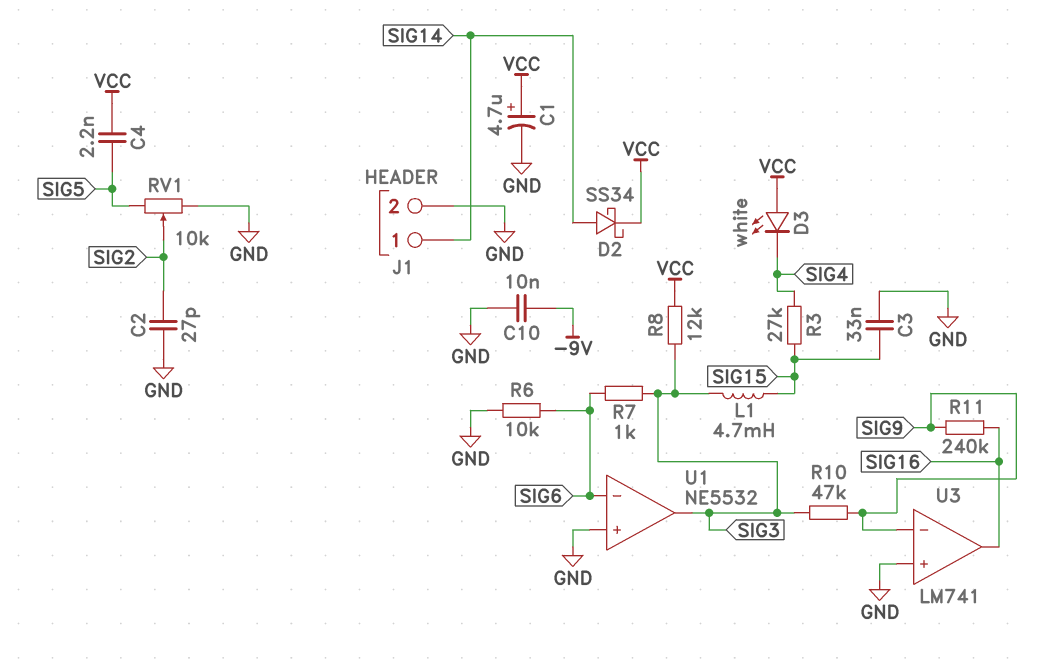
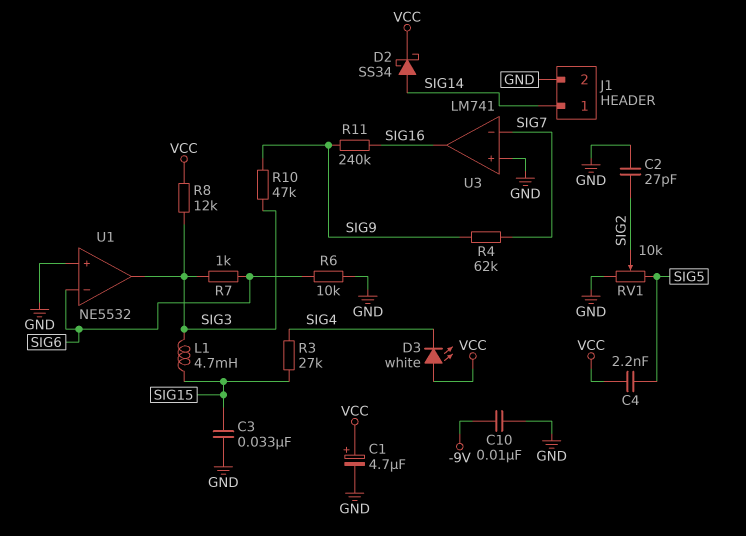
R4: none -> 62k (SIG7, SIG9)
U3 pin in-: SIG9 -> SIG7

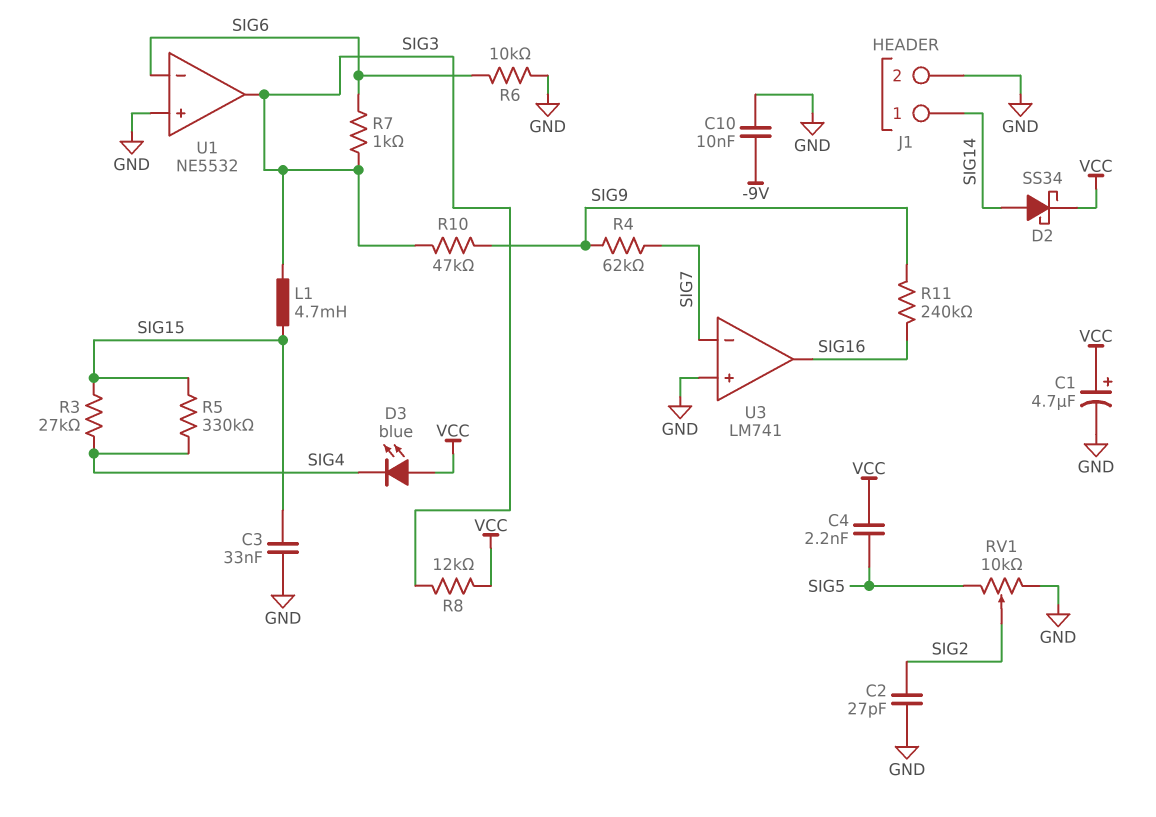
D3: LED white (A VCC, K SIG4) -> LED blue (A VCC, K SIG4)
R5: none -> 330k (SIG4, SIG15)

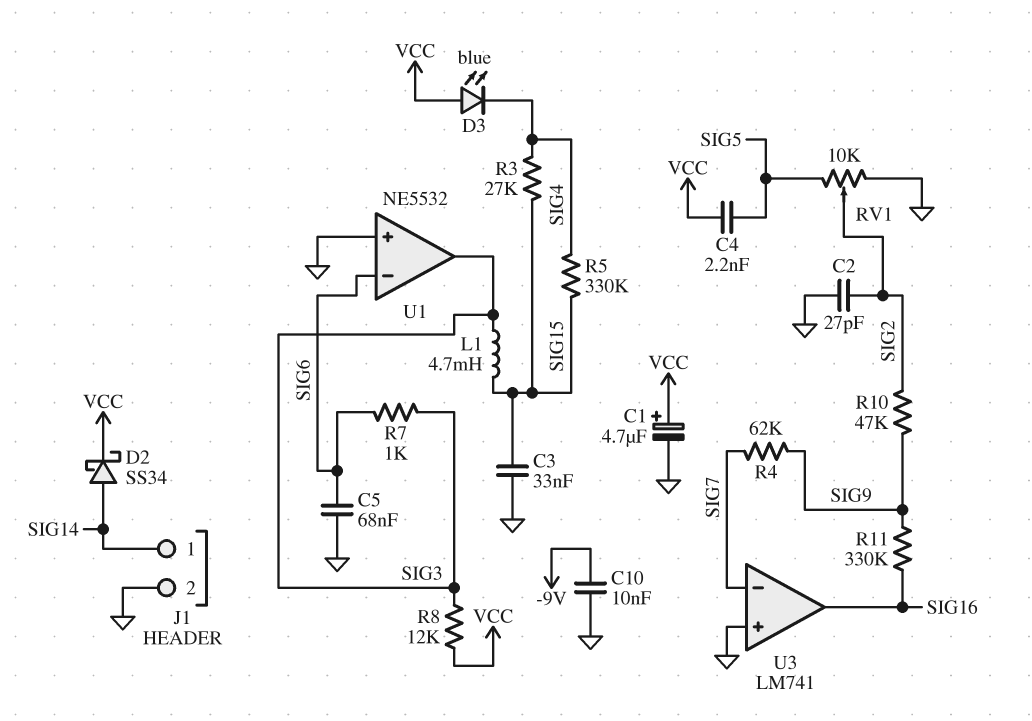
C5: none -> 68nF (GND, SIG6)
R6: 10k (GND, SIG6) -> none
R10: 47k (SIG3, SIG9) -> 47k (SIG2, SIG9)
R11: 240k (SIG9, SIG16) -> 330k (SIG9, SIG16)

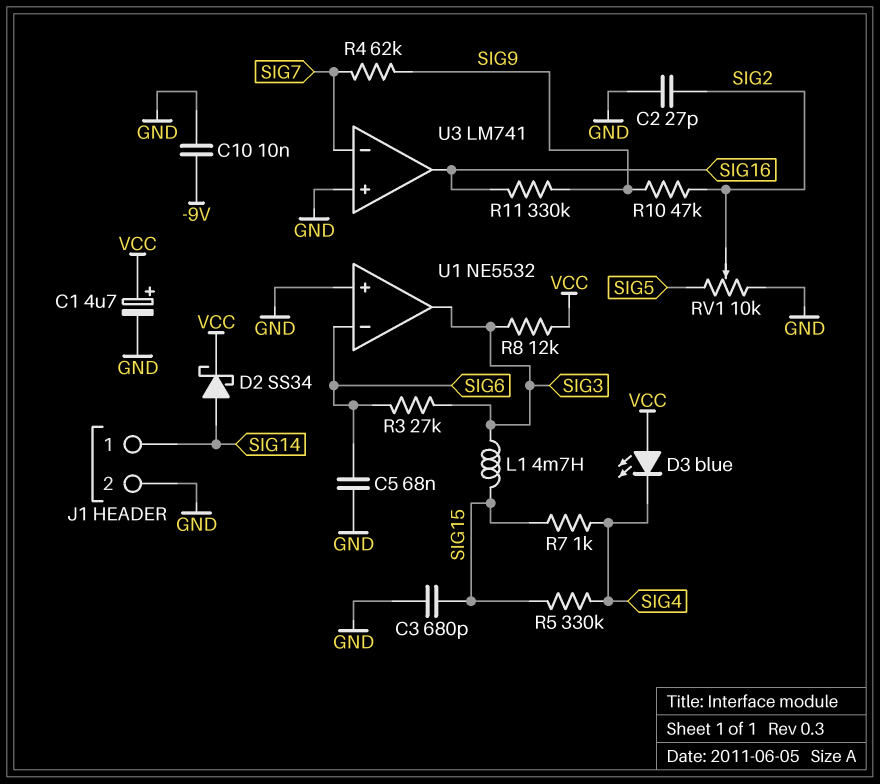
C3: 33nF (GND, SIG15) -> 680pF (GND, SIG15)
C4: 2.2nF (SIG5, VCC) -> none
R3: 27k (SIG4, SIG15) -> 27k (SIG3, SIG6)
R7: 1k (SIG3, SIG6) -> 1k (SIG4, SIG15)

